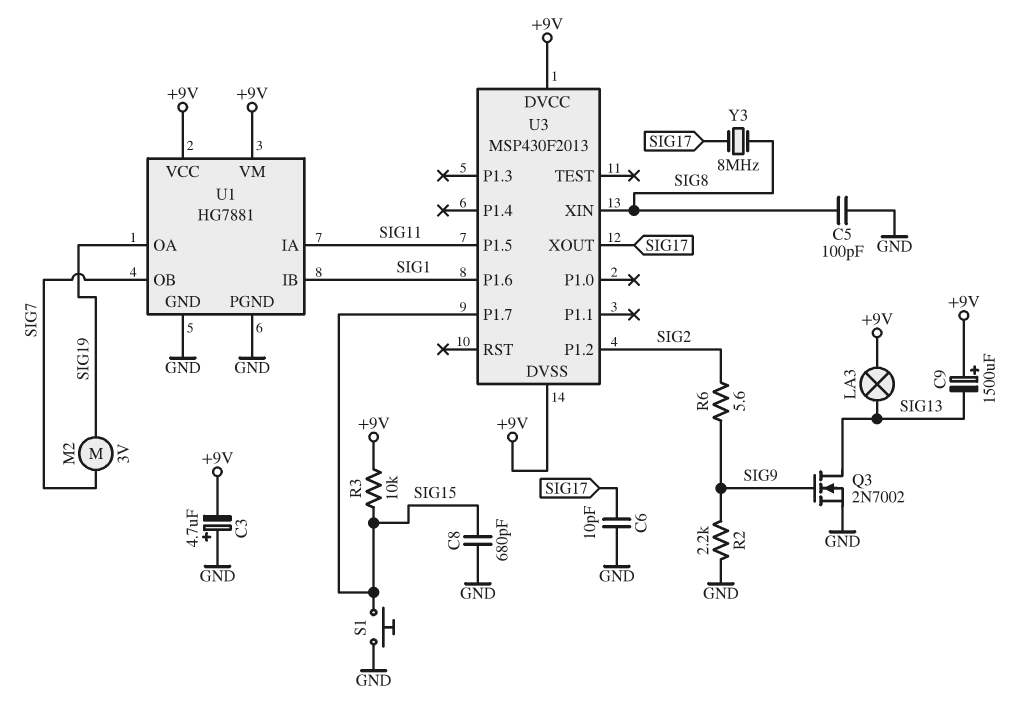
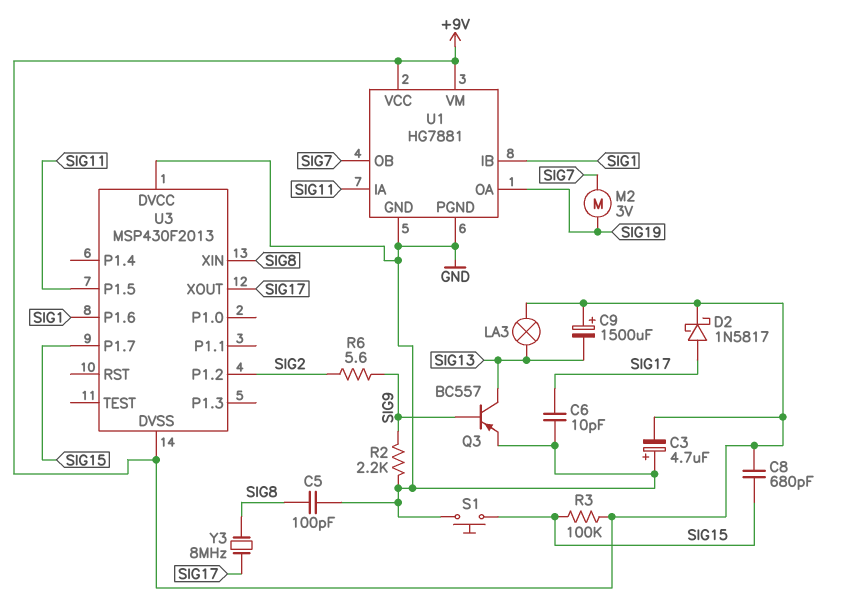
C8: 680pF (GND, SIG15) -> 680pF (+9V, SIG15)
D2: none -> schottky 1N5817 (A SIG17, K +9V)
Q3: NMOS 2N7002 (G SIG9, D SIG13, S GND) -> PNP BC557 (B SIG9, C SIG13, E GND)
R3: 10k (+9V, SIG15) -> 100k (+9V, SIG15)
U3 pin DVCC: +9V -> GND

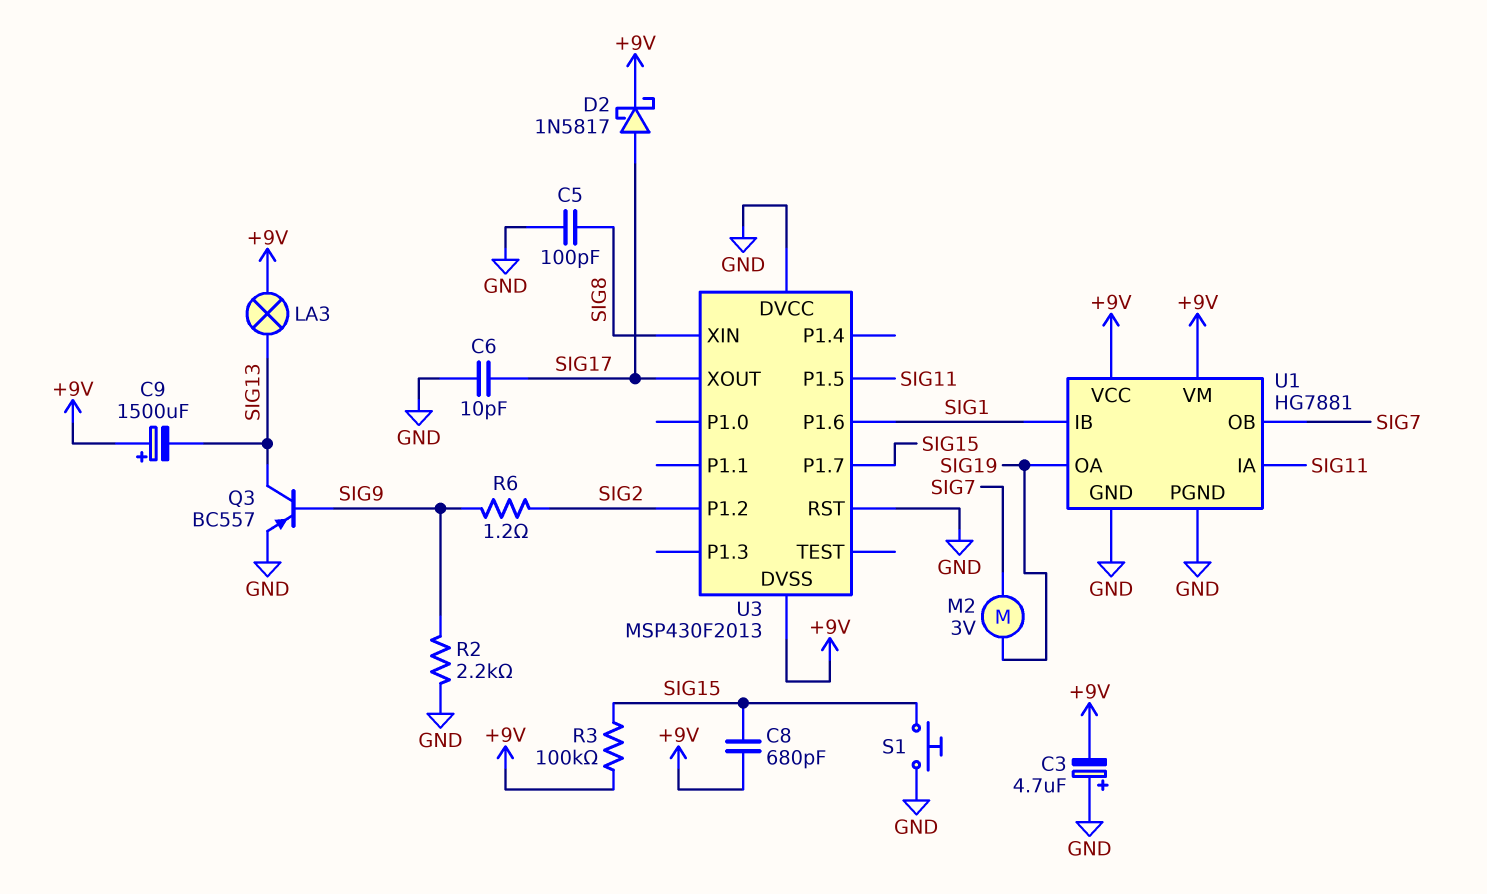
R6: 5.6 (SIG2, SIG9) -> 1.2 (SIG2, SIG9)
U3 pin RST: none -> GND
Y3: 8MHz (SIG8, SIG17) -> none

